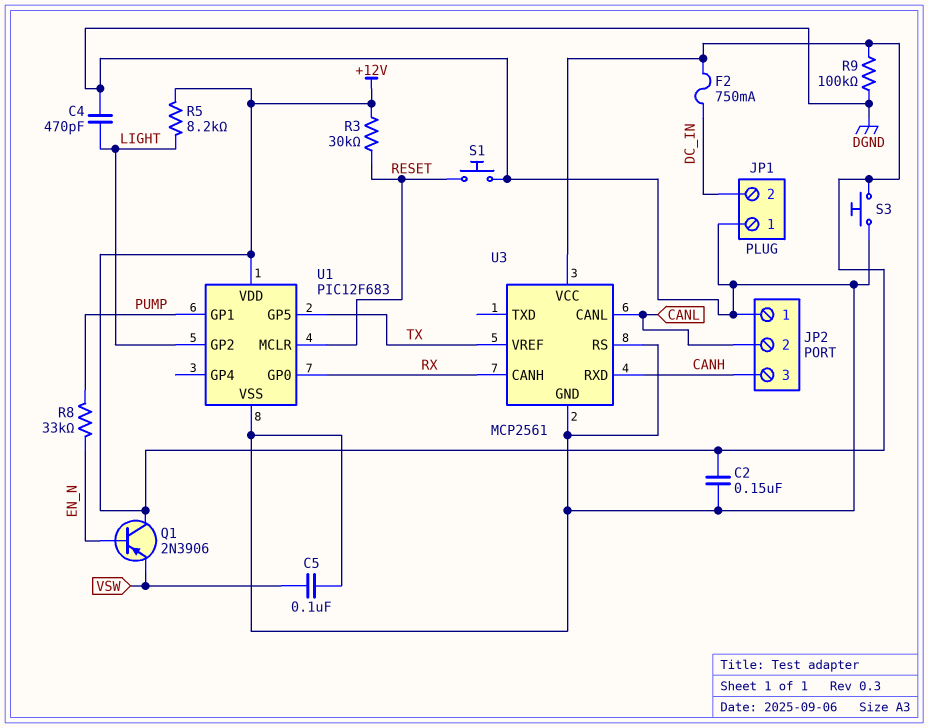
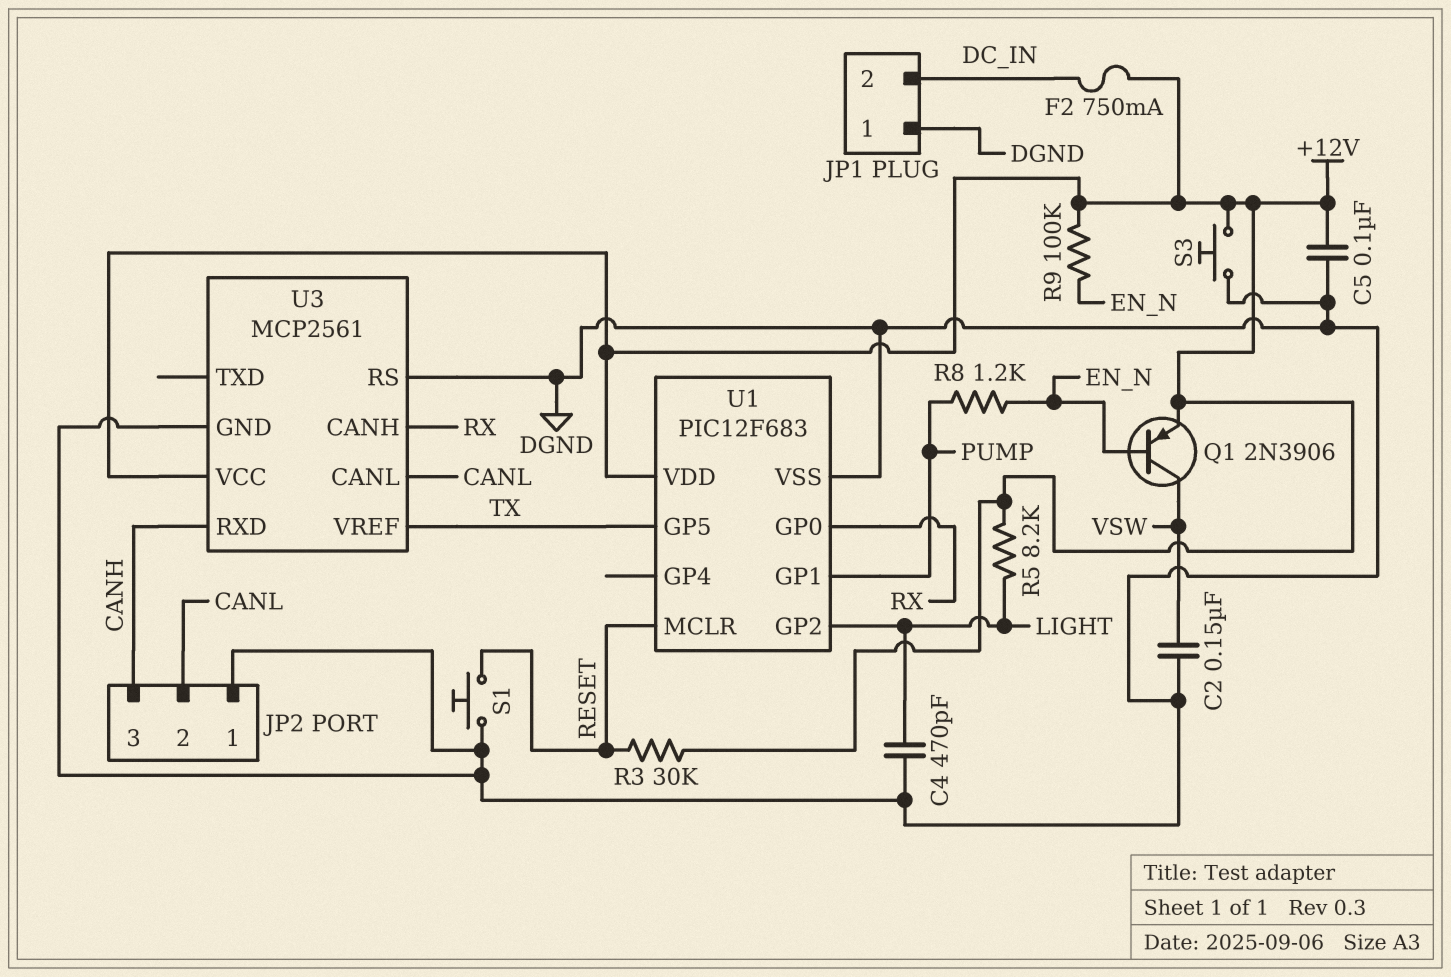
C2: 150nF (+12V, DGND) -> 150nF (DGND, VSW)
C5: 100nF (DGND, VSW) -> 100nF (+12V, DGND)
Q1: PNP 2N3906 (B EN_N, C +12V, E VSW) -> PNP 2N3906 (B EN_N, C VSW, E +12V)
R8: 33k (EN_N, PUMP) -> 1.2k (EN_N, PUMP)
R9: 100k (+12V, DGND) -> 100k (+12V, EN_N)

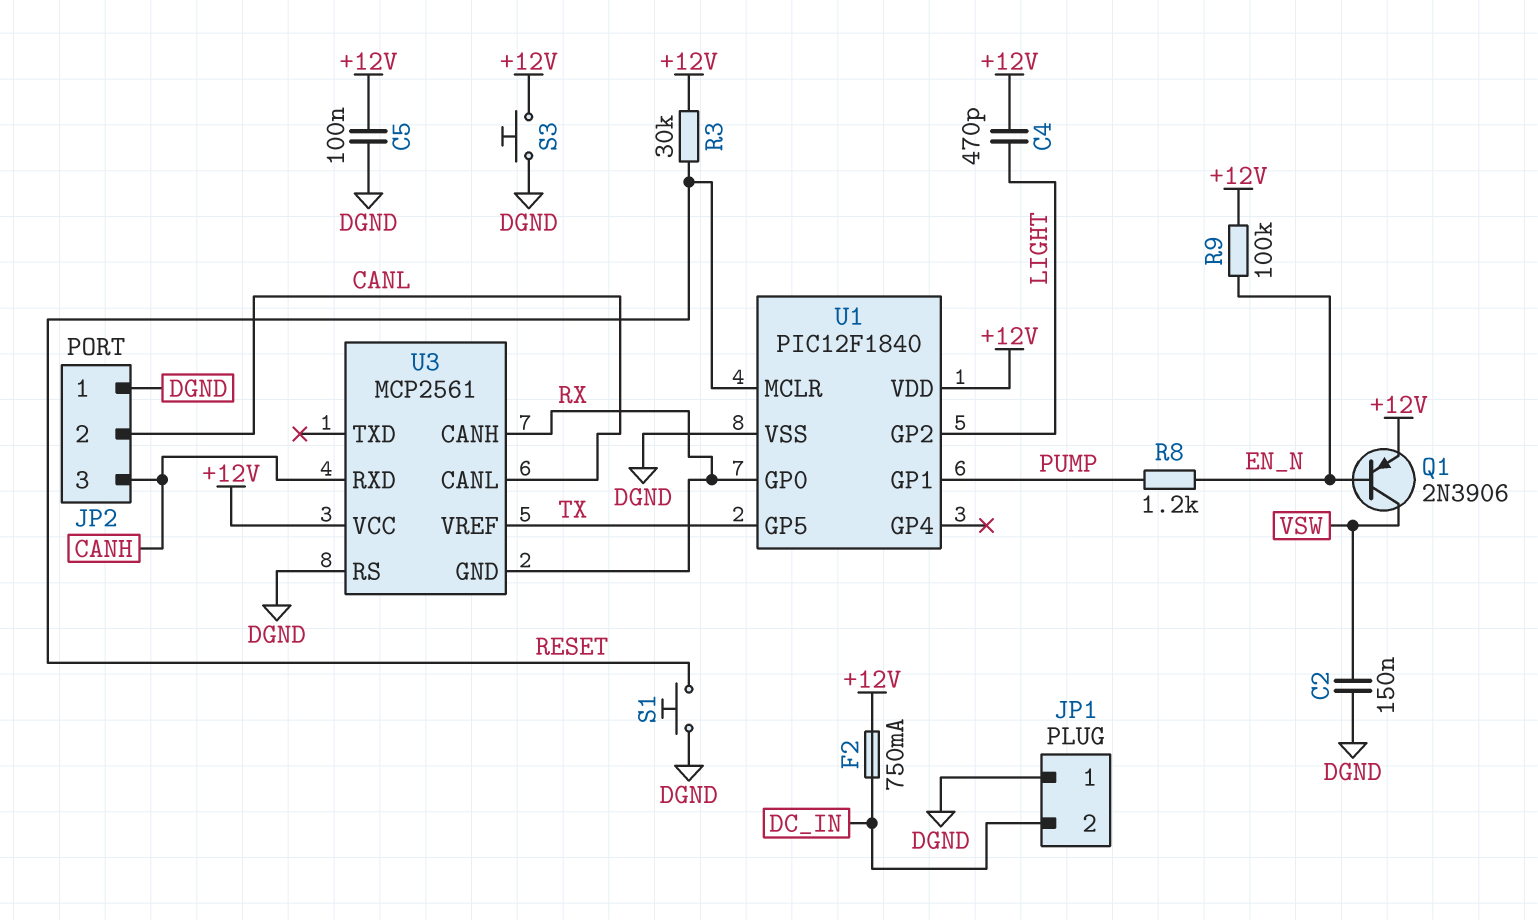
C4: 470pF (DGND, LIGHT) -> 470pF (+12V, LIGHT)
R5: 8.2k (+12V, LIGHT) -> none
U1: PIC12F683 -> PIC12F1840
U3 pin GND: DGND -> RX

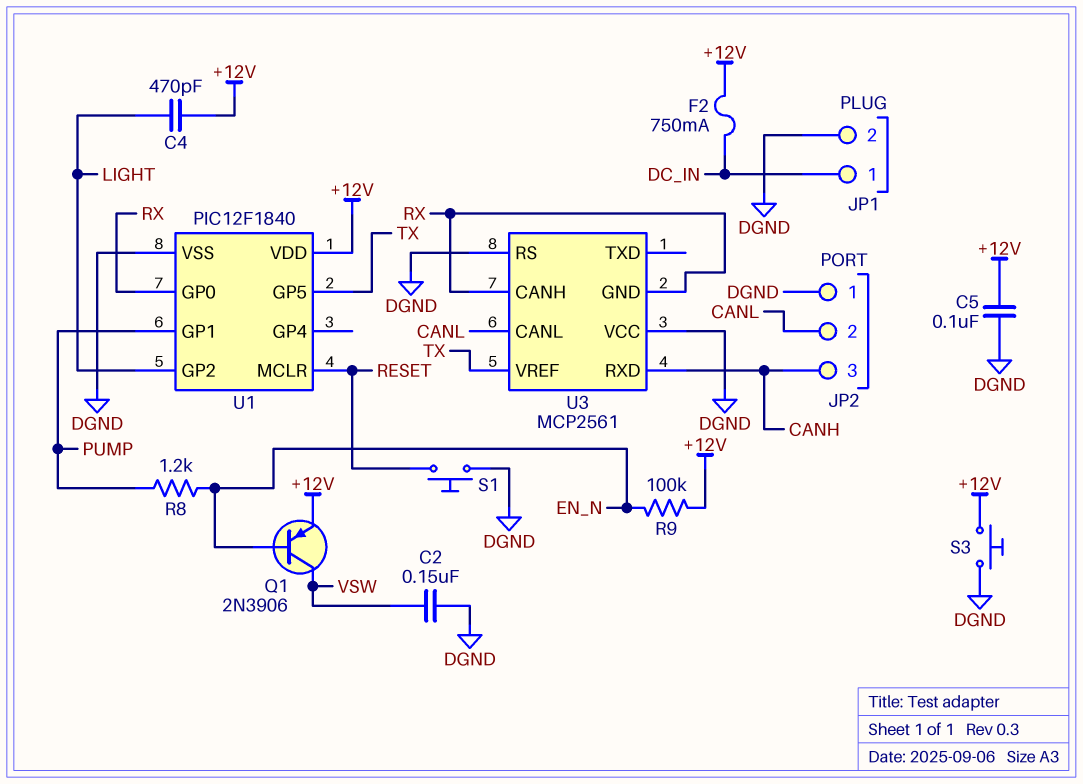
JP1 pin 1: DGND -> DC_IN
JP1 pin 2: DC_IN -> DGND
R3: 30k (+12V, RESET) -> none
U3 pin VCC: +12V -> DGND

